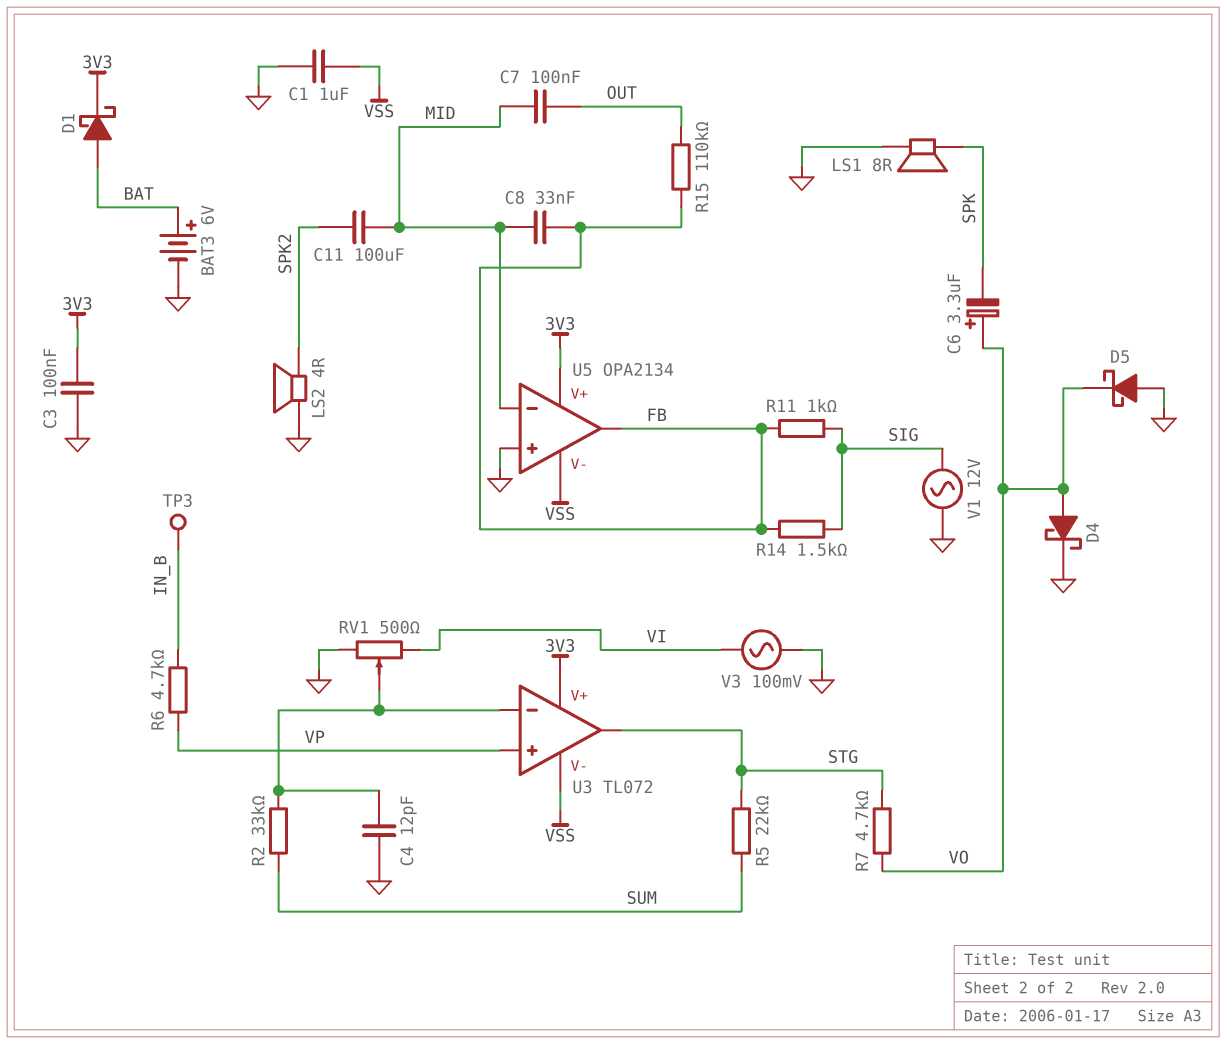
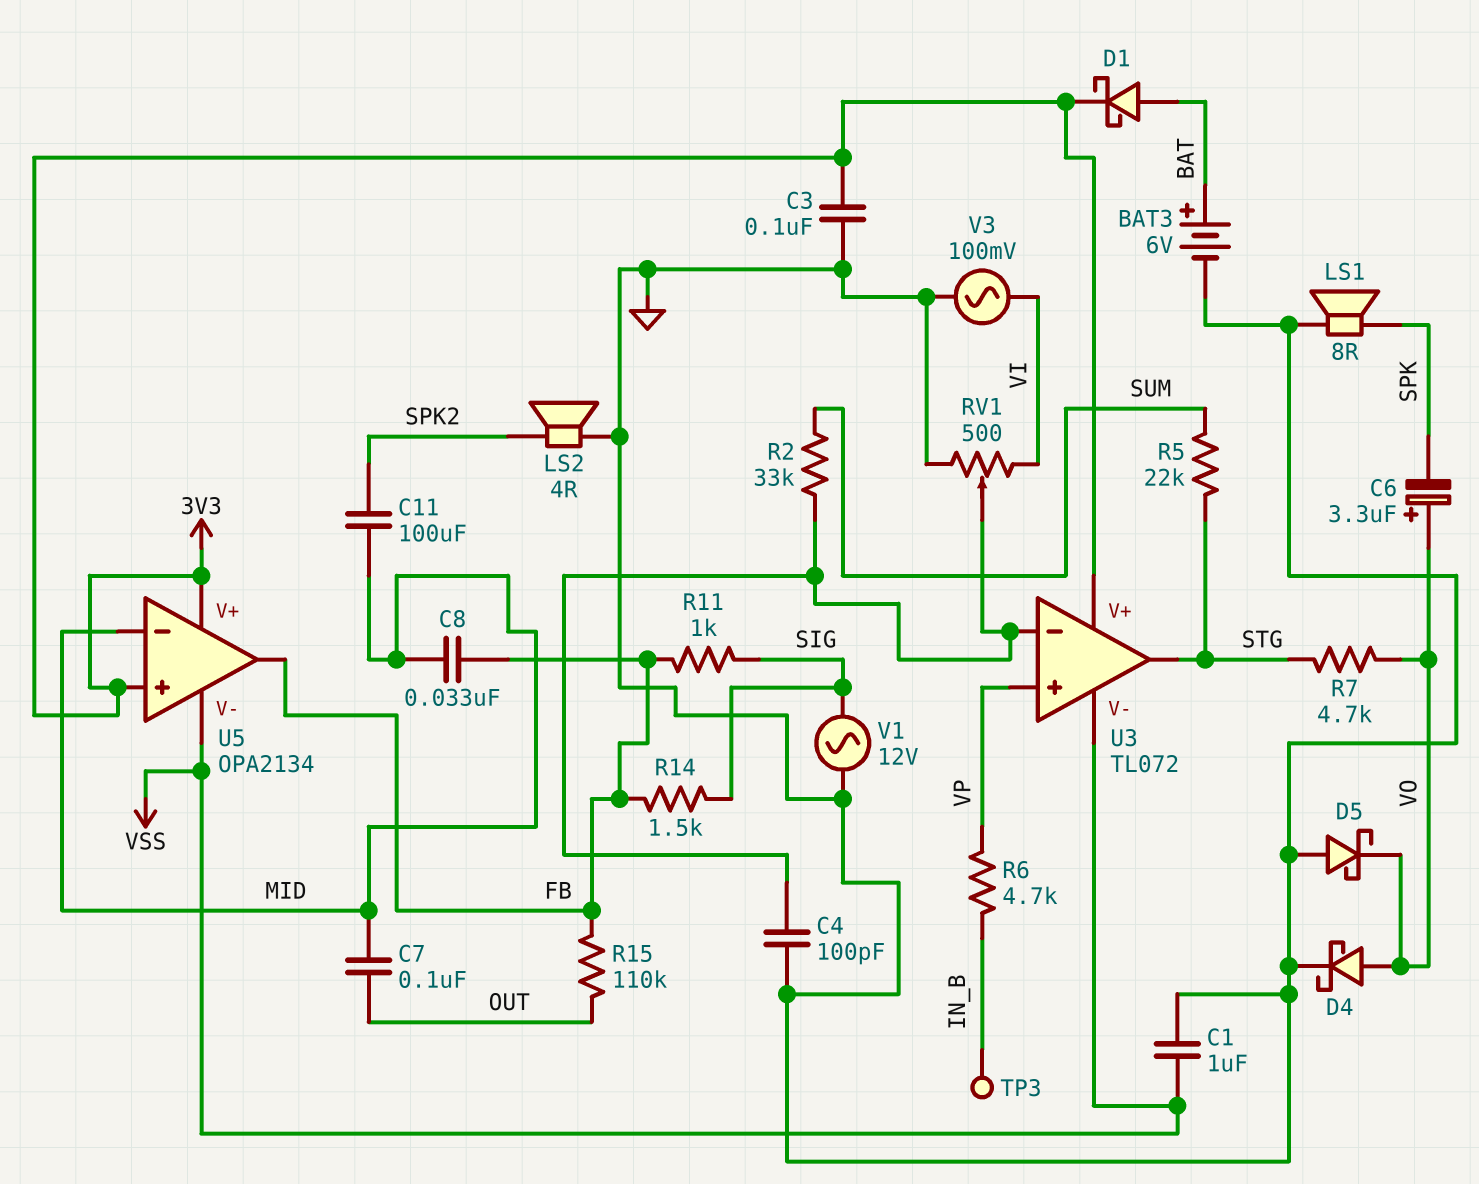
C4: 12pF (GND, U3/in-) -> 100pF (GND, U3/in-)
U5 pin in+: GND -> 3V3

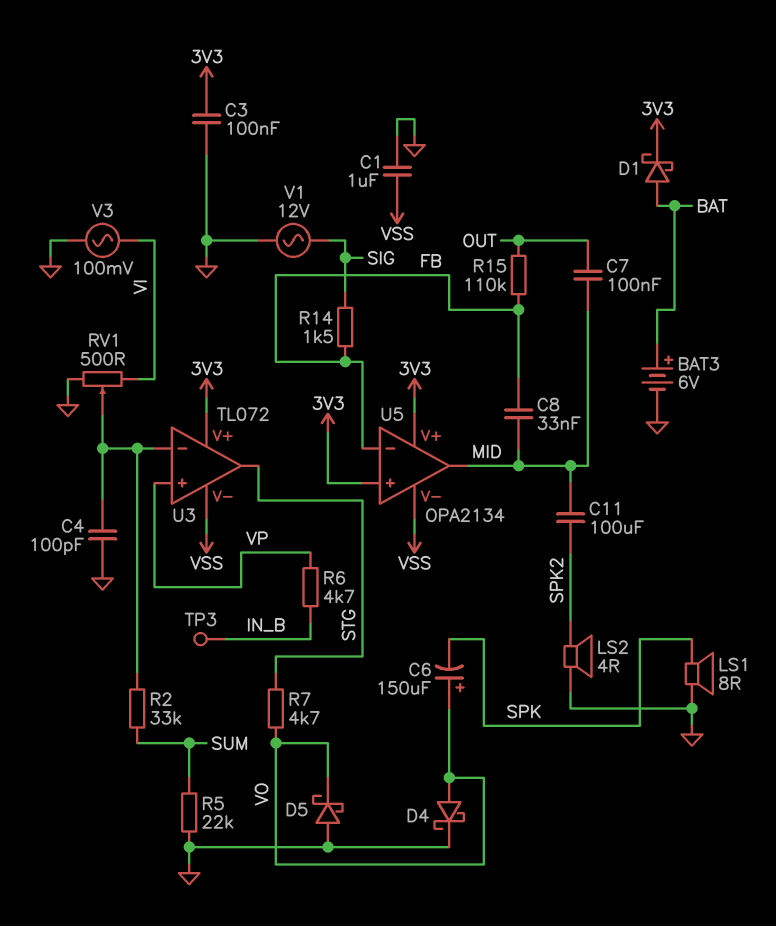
C6: 3.3uF (plus VO, minus SPK) -> 150uF (plus VO, minus SPK)
R5: 22k (STG, SUM) -> 22k (GND, SUM)
R11: 1k (FB, SIG) -> none
U5 pin in-: MID -> FB
U5 pin out: FB -> MID

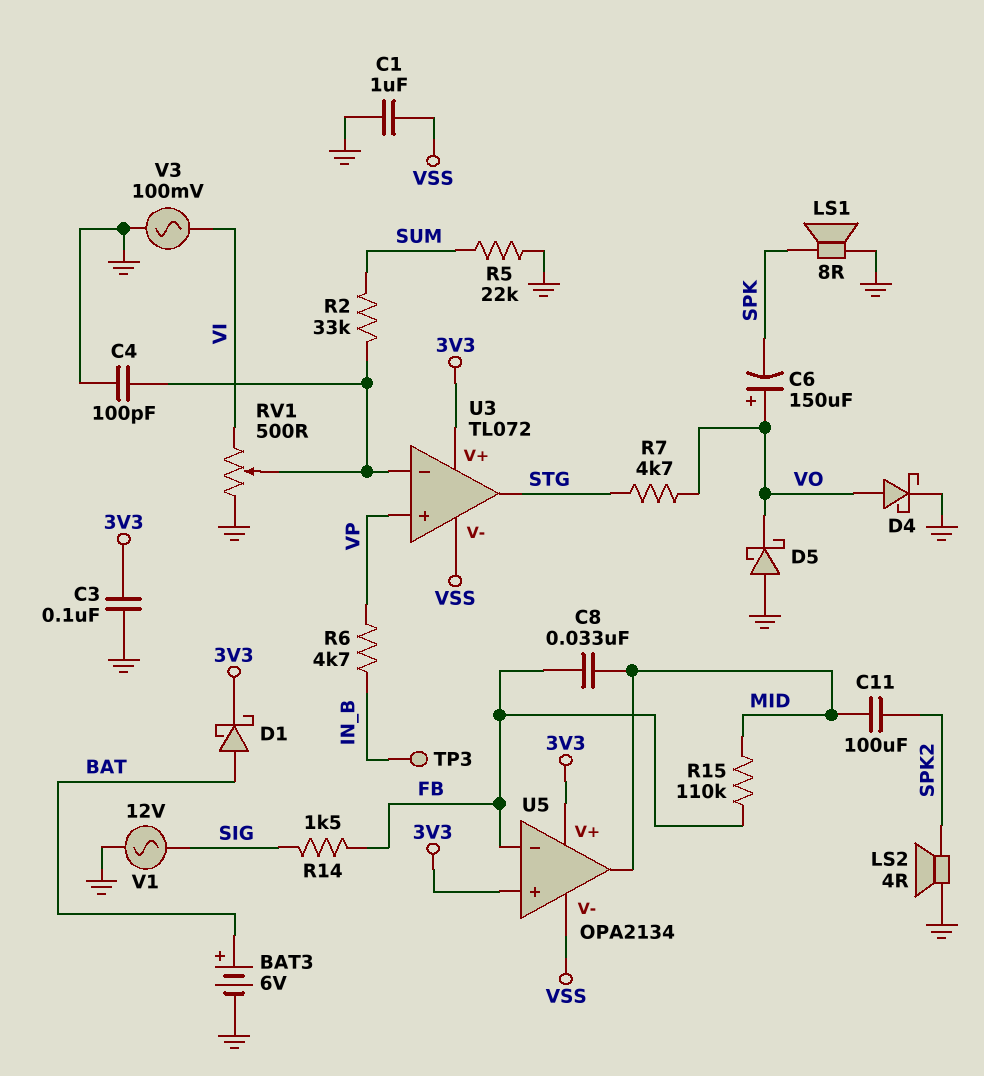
C7: 100nF (MID, OUT) -> none
R15: 110k (FB, OUT) -> 110k (FB, MID)

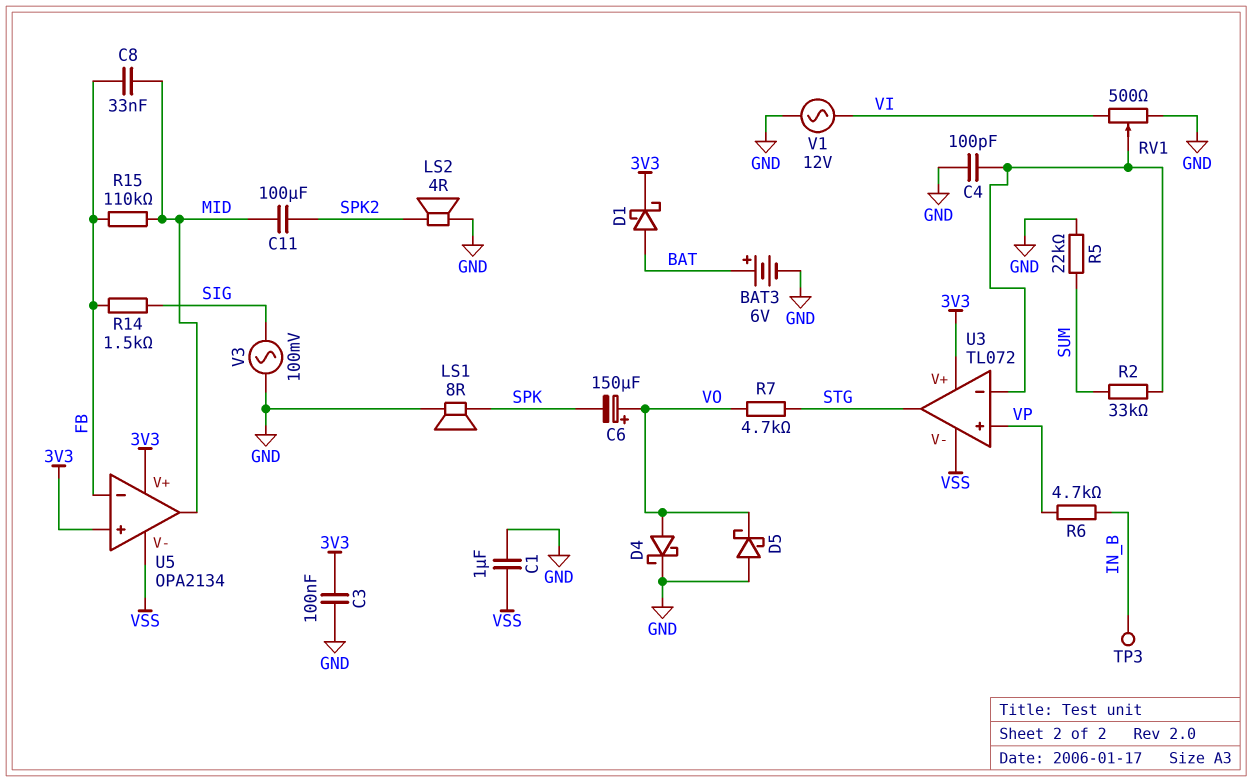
V1: AC 12V (GND, SIG) -> AC 12V (GND, VI)
V3: AC 100mV (GND, VI) -> AC 100mV (GND, SIG)

